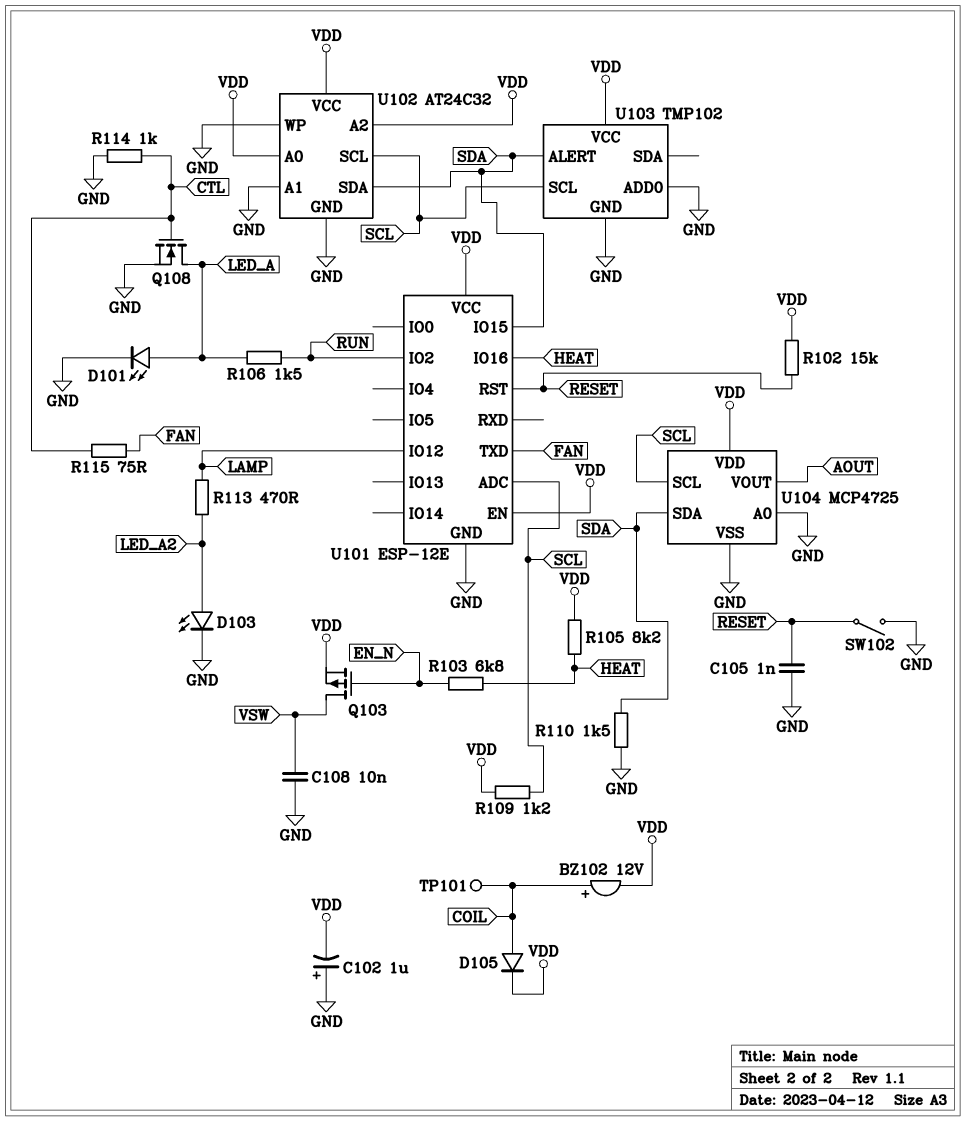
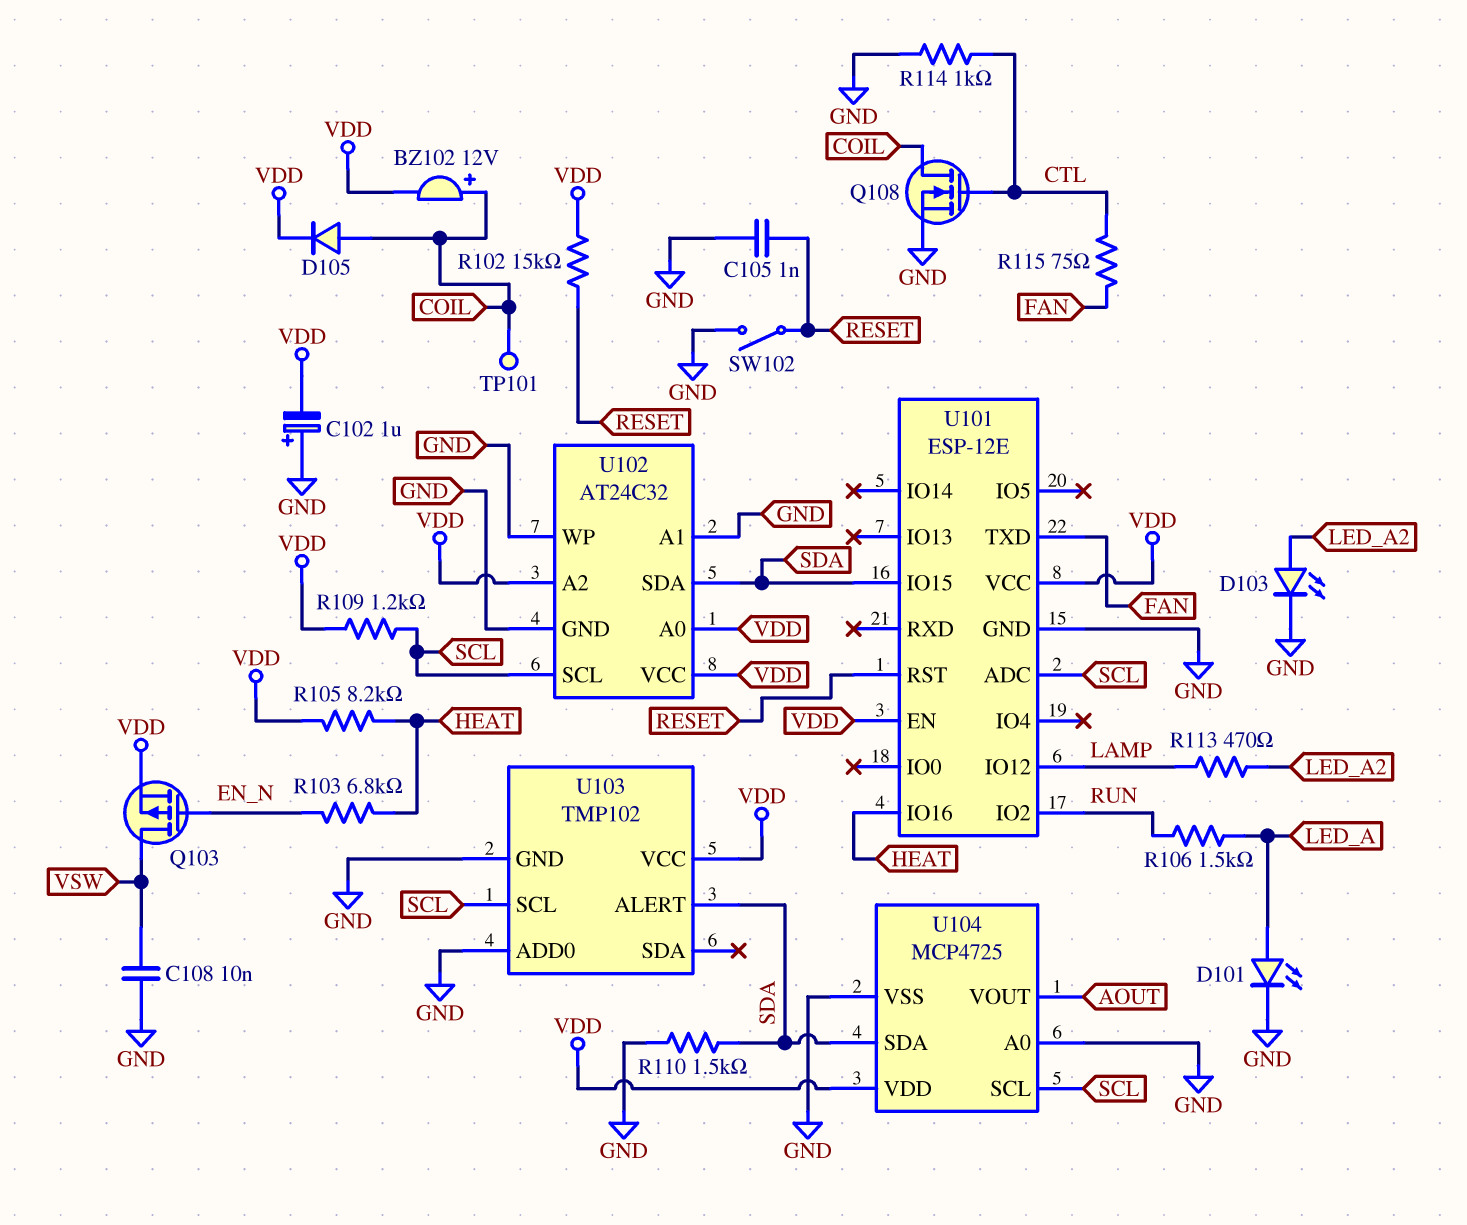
Q108: NMOS (G CTL, D LED_A, S GND) -> NMOS (G CTL, D COIL, S GND)

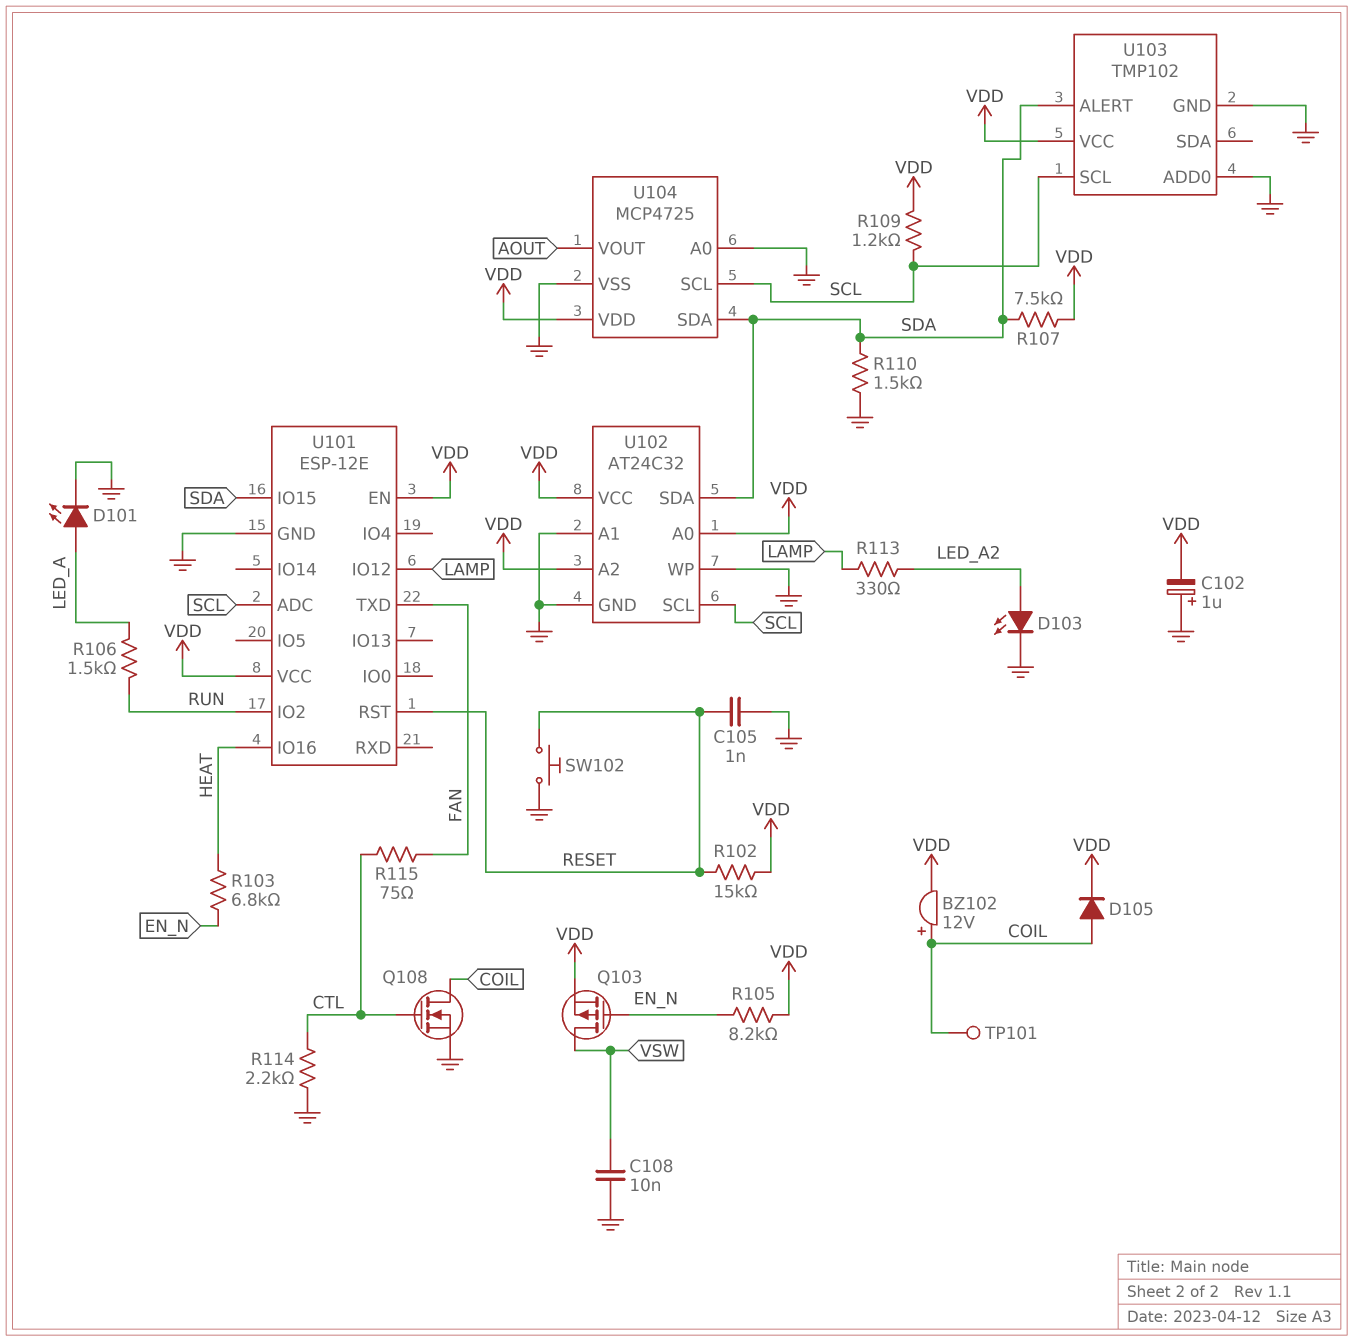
R105: 8.2k (HEAT, VDD) -> 8.2k (EN_N, VDD)
R107: none -> 7.5k (SDA, VDD)
R113: 470 (LAMP, LED_A2) -> 330 (LAMP, LED_A2)
R114: 1k (CTL, GND) -> 2.2k (CTL, GND)
SW102: switch (GND, RESET) -> button (GND, RESET)

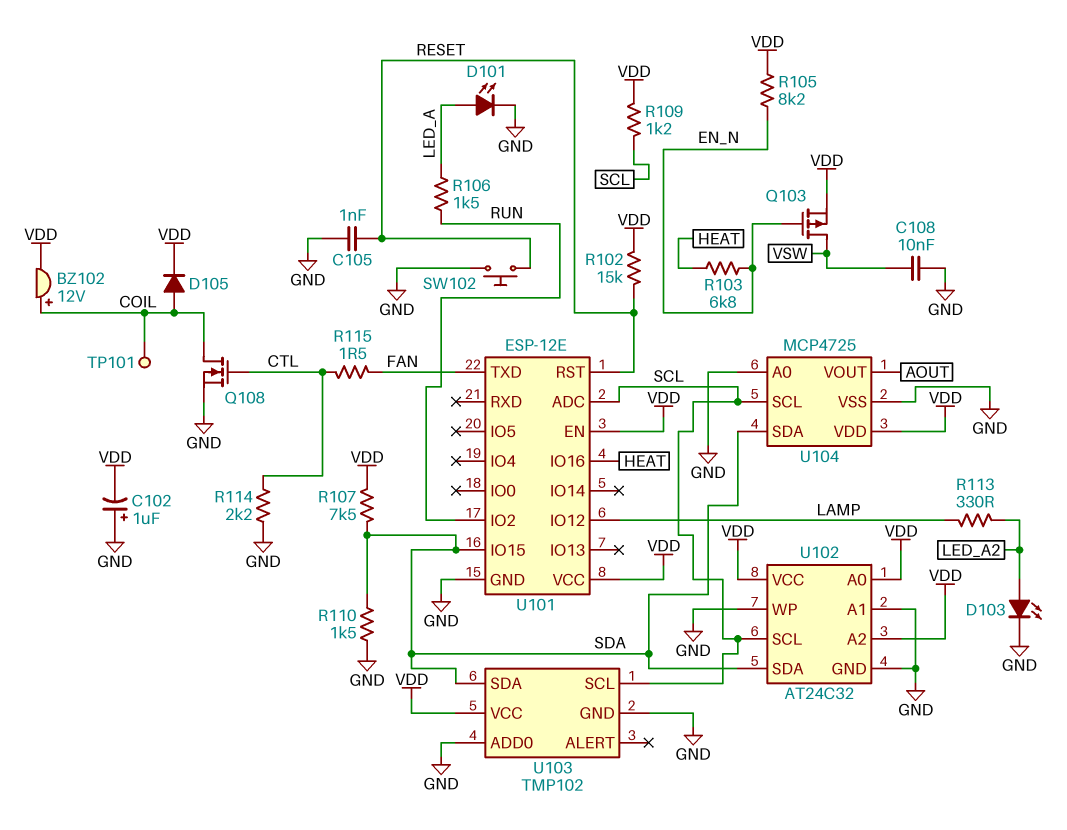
R115: 75 (CTL, FAN) -> 1.5 (CTL, FAN)
U103 pin ALERT: SDA -> none
U103 pin SDA: none -> SDA

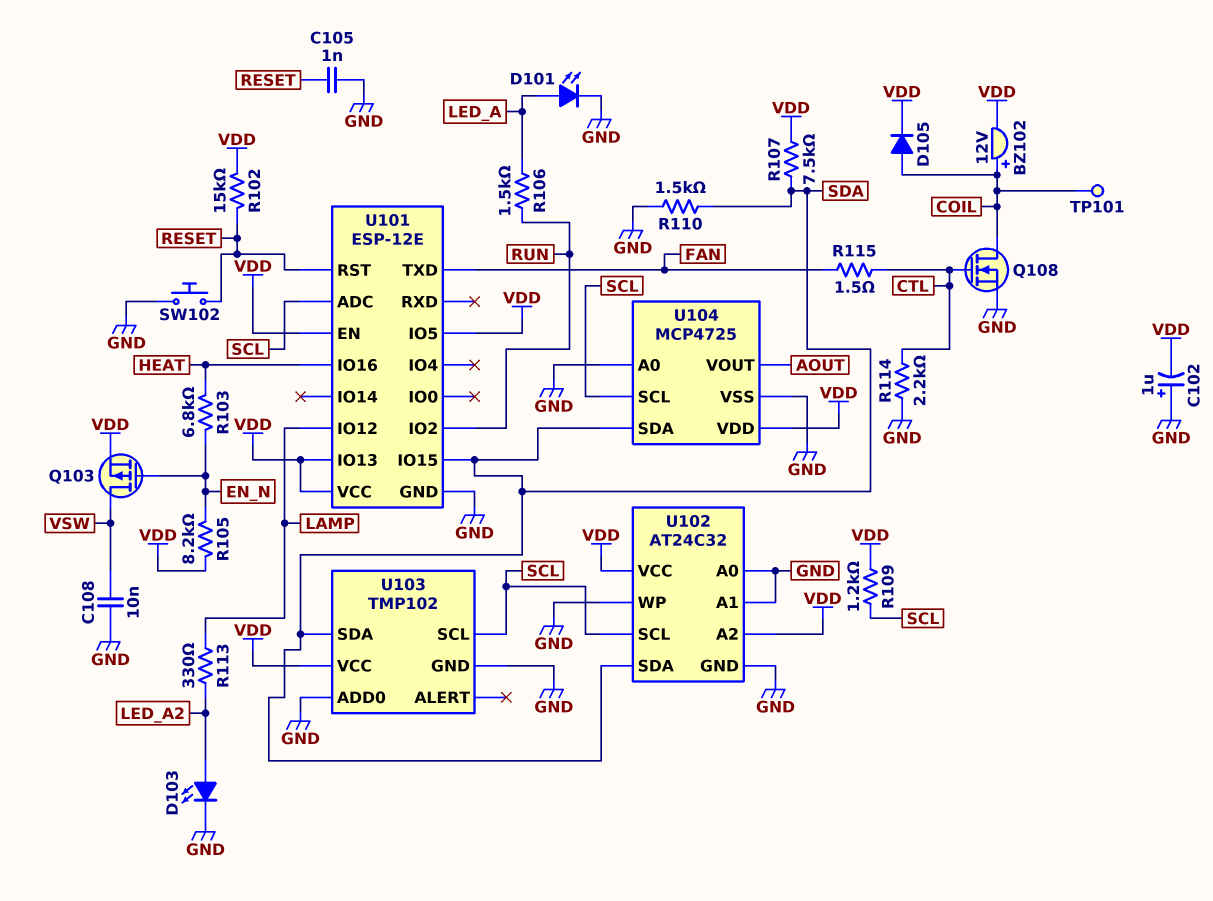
U101 pin IO5: none -> VDD
U101 pin IO13: none -> VDD
U102 pin A0: VDD -> GND

